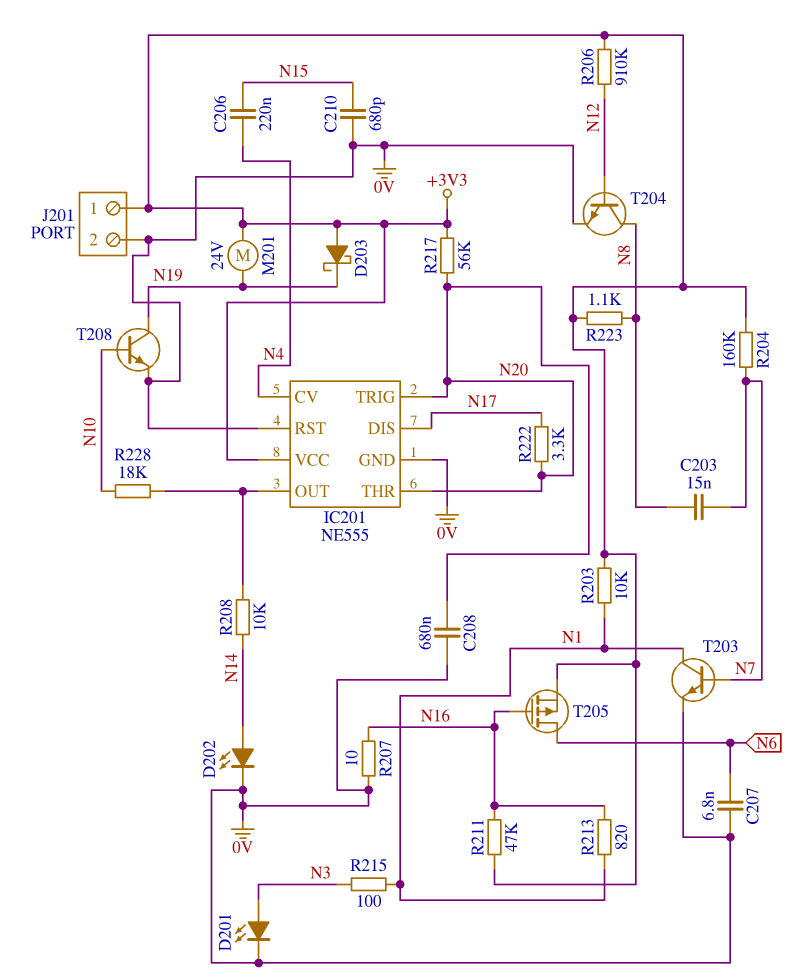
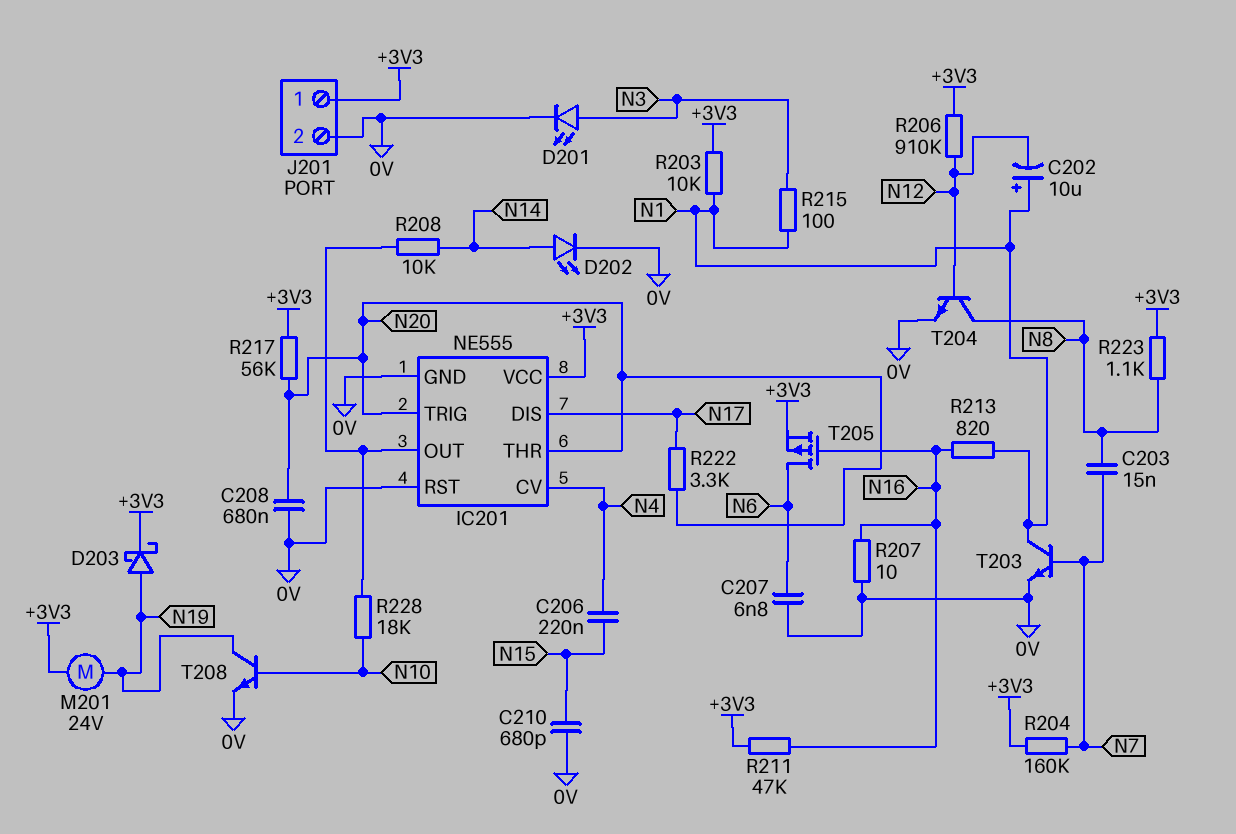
C202: none -> 10uF (plus N1, minus N12)
D203: schottky (A +3V3, K N19) -> schottky (A N19, K +3V3)

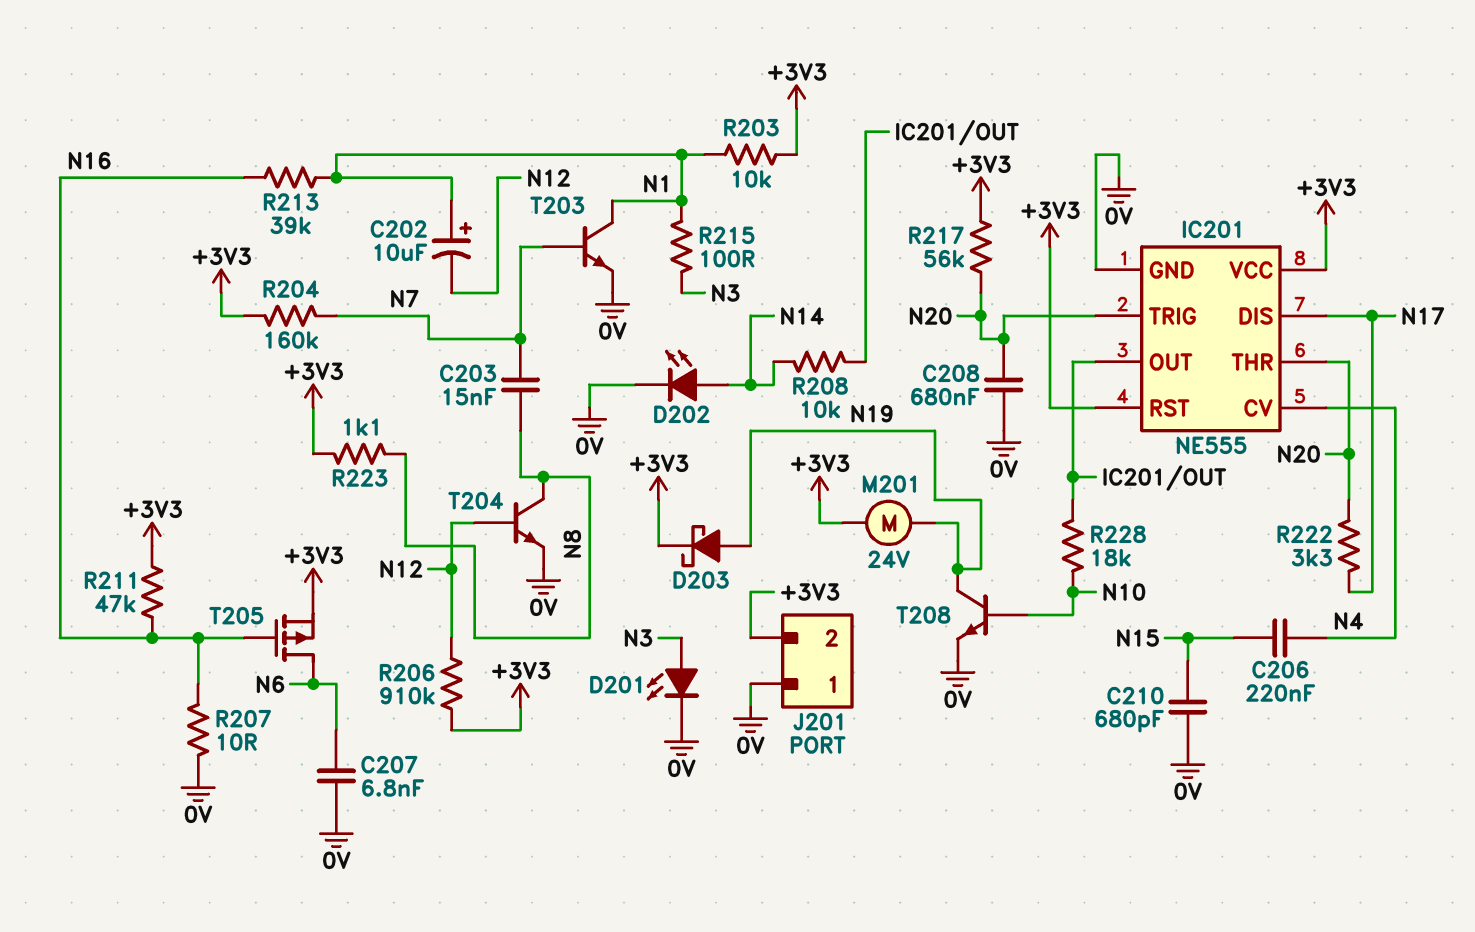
IC201 pin RST: 0V -> +3V3
J201 pin 1: +3V3 -> 0V
J201 pin 2: 0V -> +3V3
R213: 820 (N1, N16) -> 39k (N1, N16)

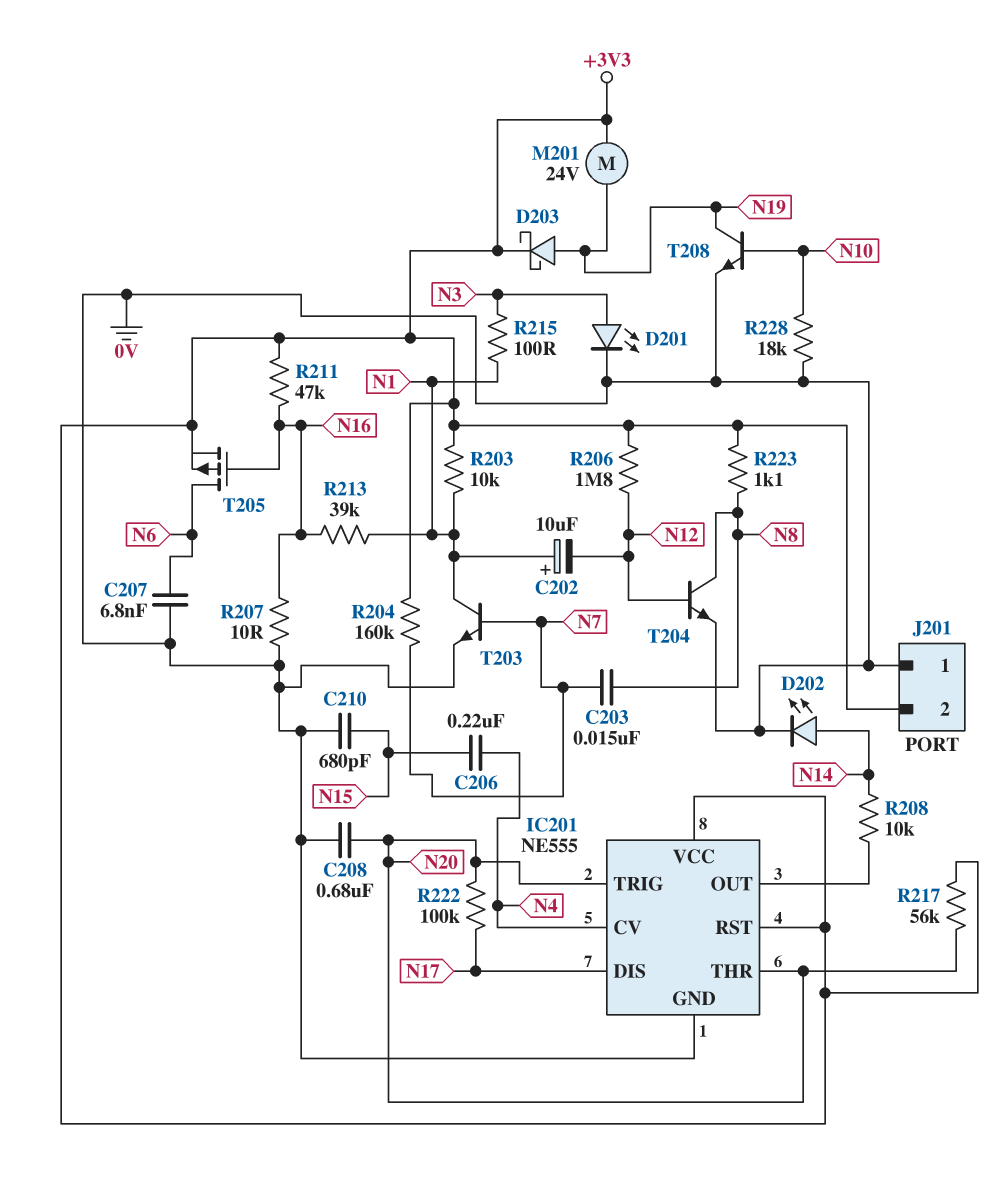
R206: 910k (+3V3, N12) -> 1.8M (+3V3, N12)
R222: 3.3k (N17, N20) -> 100k (N17, N20)
R228: 18k (IC201/OUT, N10) -> 18k (0V, N10)

